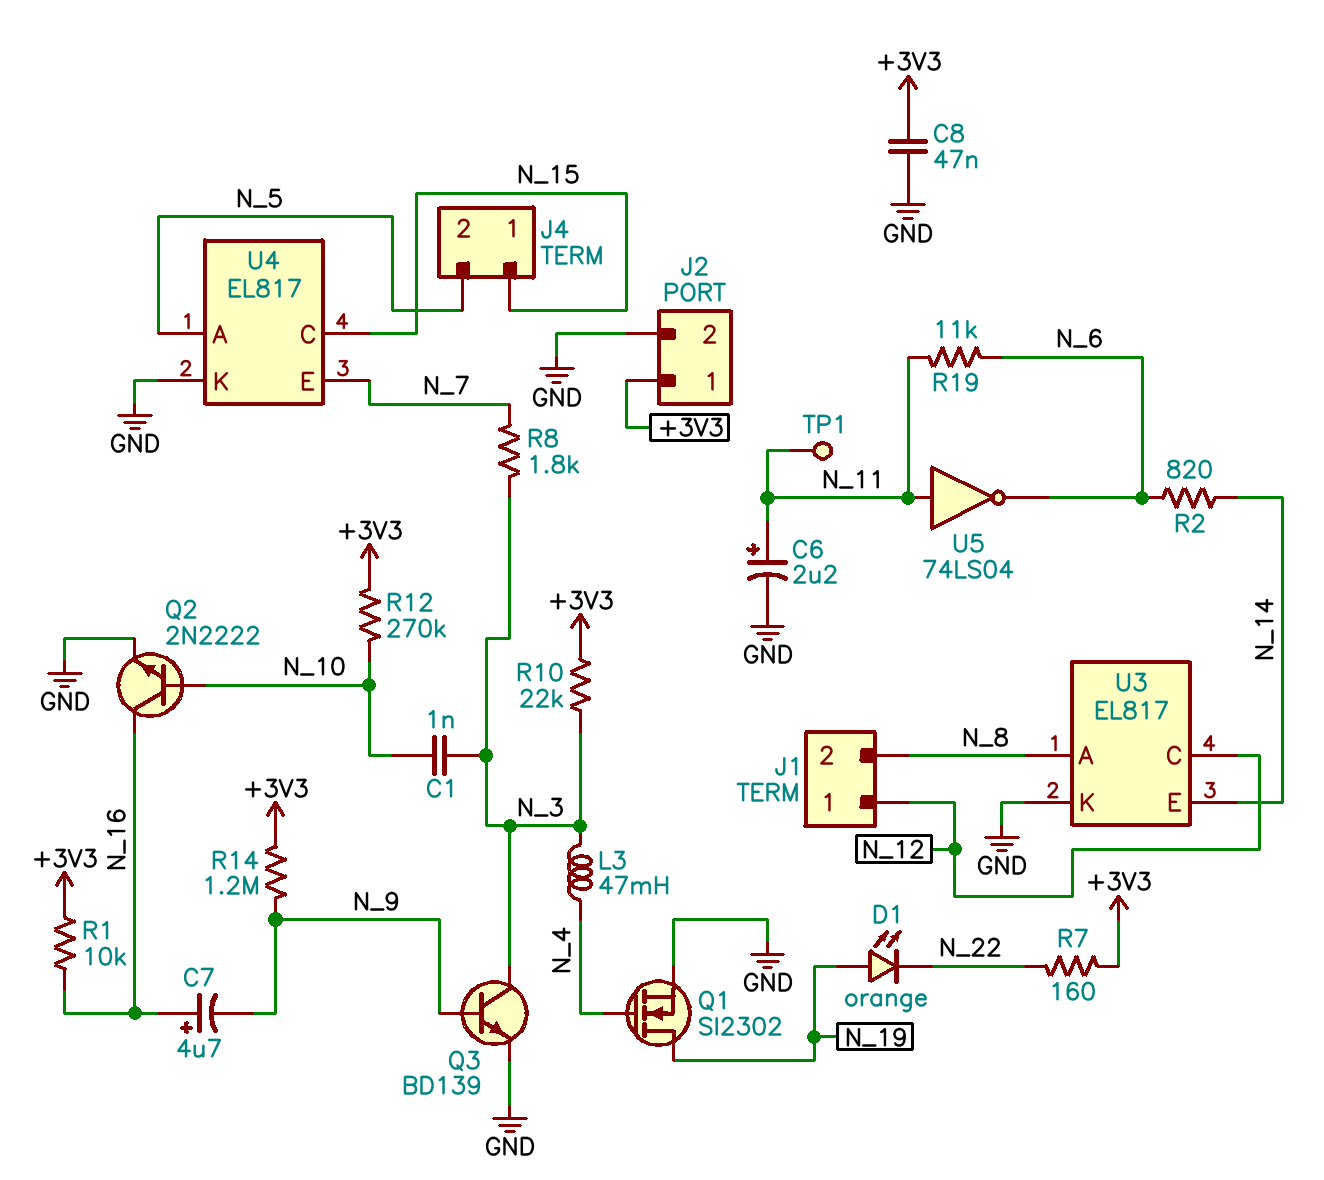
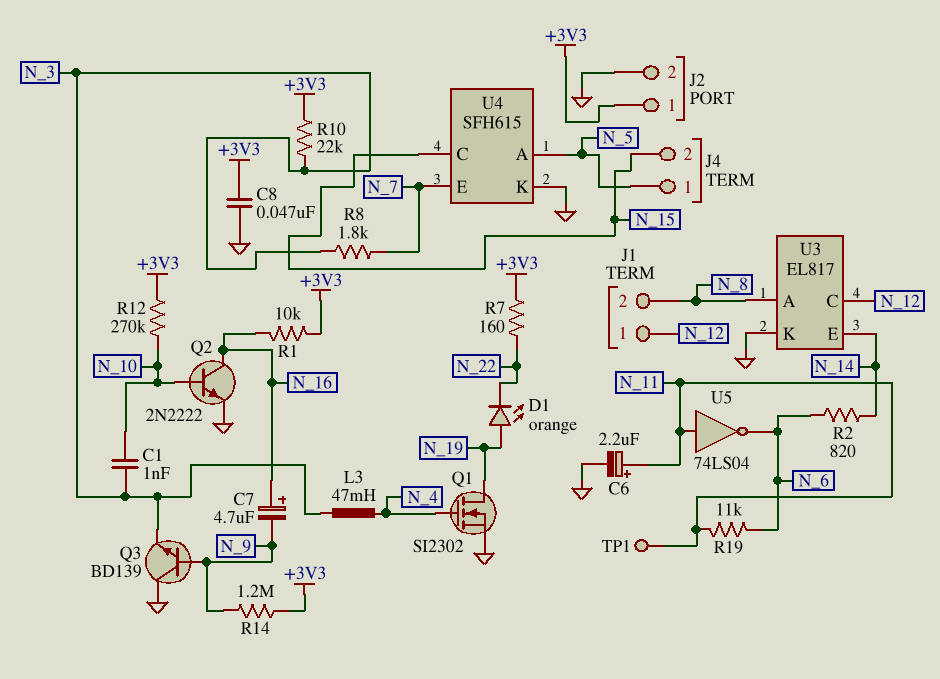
J4 pin 1: N_15 -> N_5
J4 pin 2: N_5 -> N_15
Q3: NPN BD139 (B N_9, C N_3, E GND) -> NPN BD139 (B N_9, C GND, E N_3)
U4: EL817 -> SFH615

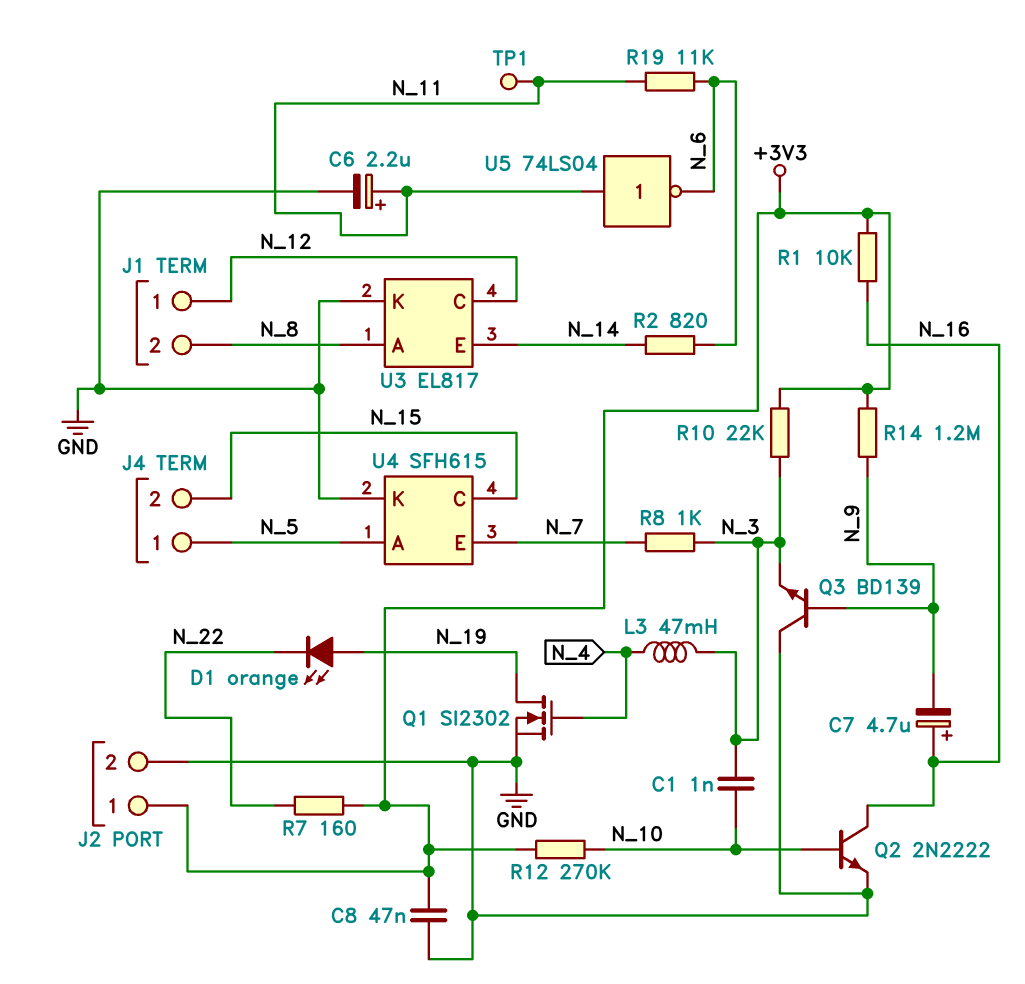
R8: 1.8k (N_3, N_7) -> 1k (N_3, N_7)

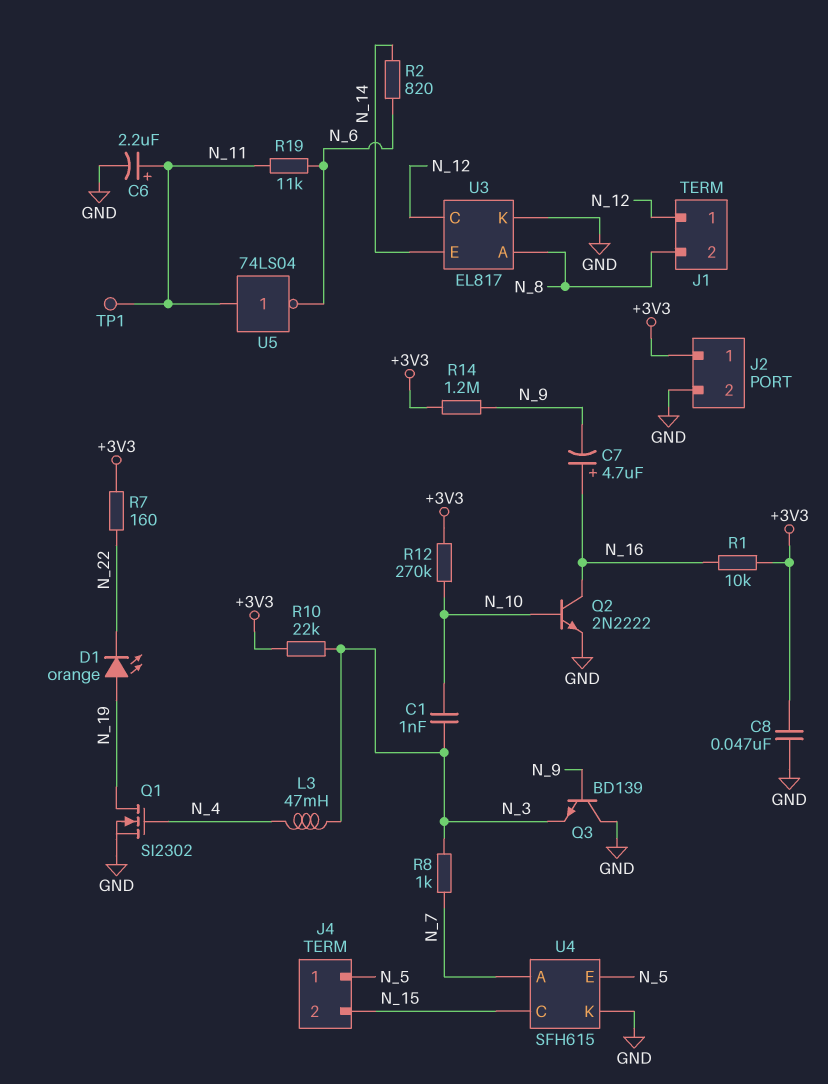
U4 pin A: N_5 -> N_7
U4 pin E: N_7 -> N_5

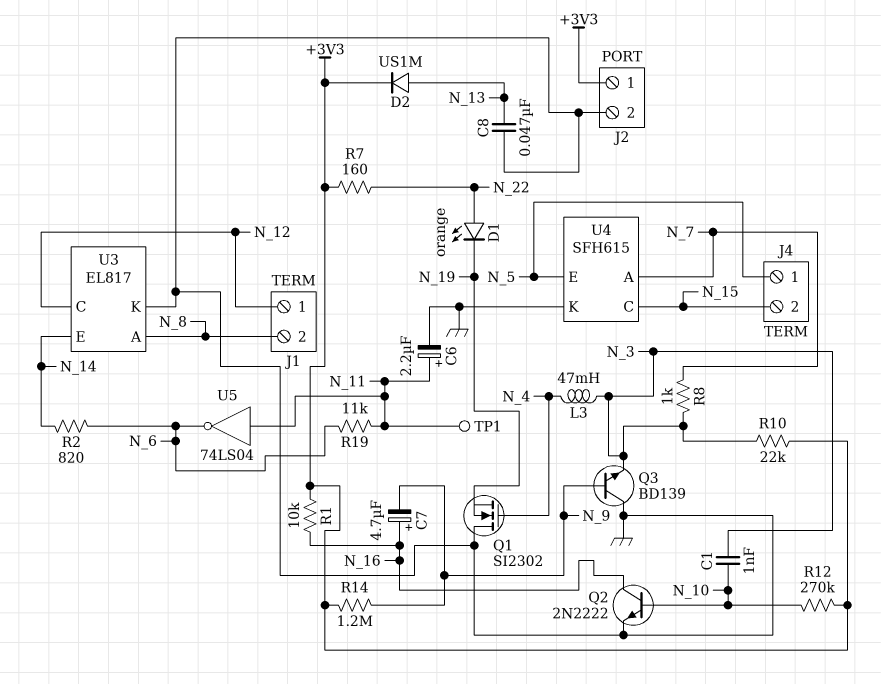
C8: 47nF (+3V3, GND) -> 47nF (GND, N_13)
D1: LED orange (A N_19, K N_22) -> LED orange (A N_22, K N_19)
D2: none -> diode US1M (A N_13, K +3V3)
Q1: NMOS SI2302 (G N_4, D N_19, S GND) -> NMOS SI2302 (G N_4, D GND, S N_19)

